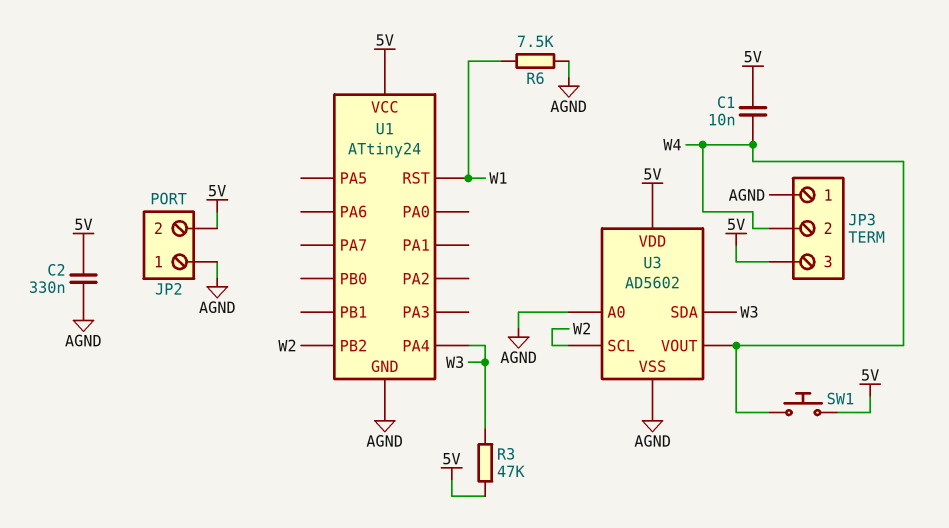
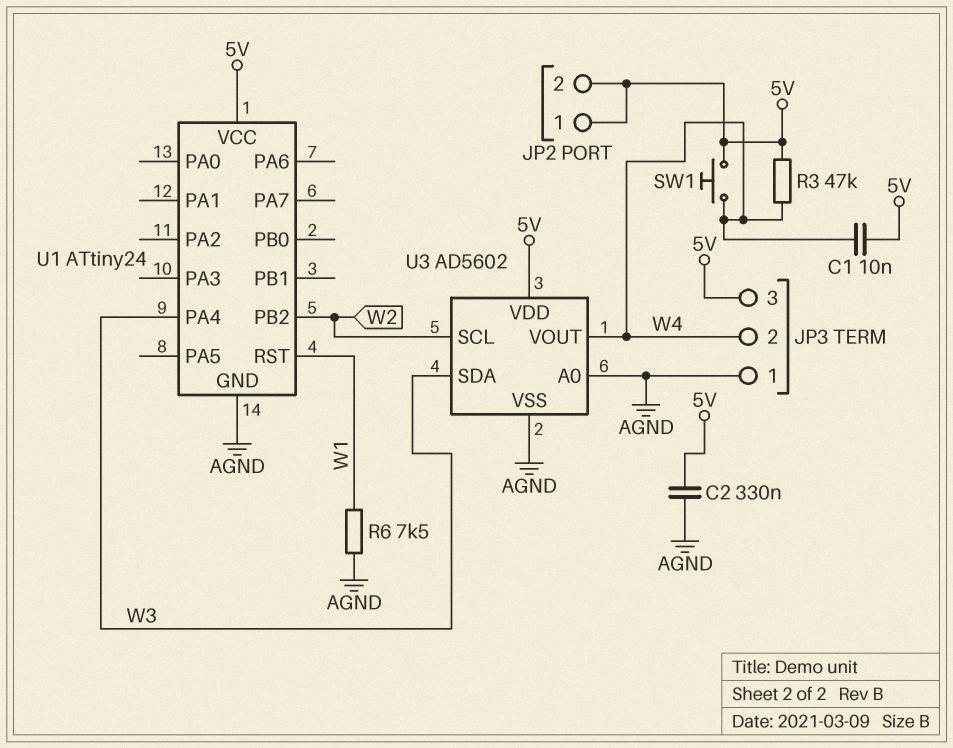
JP2 pin 1: AGND -> 5V
R3: 47k (5V, W3) -> 47k (5V, W4)

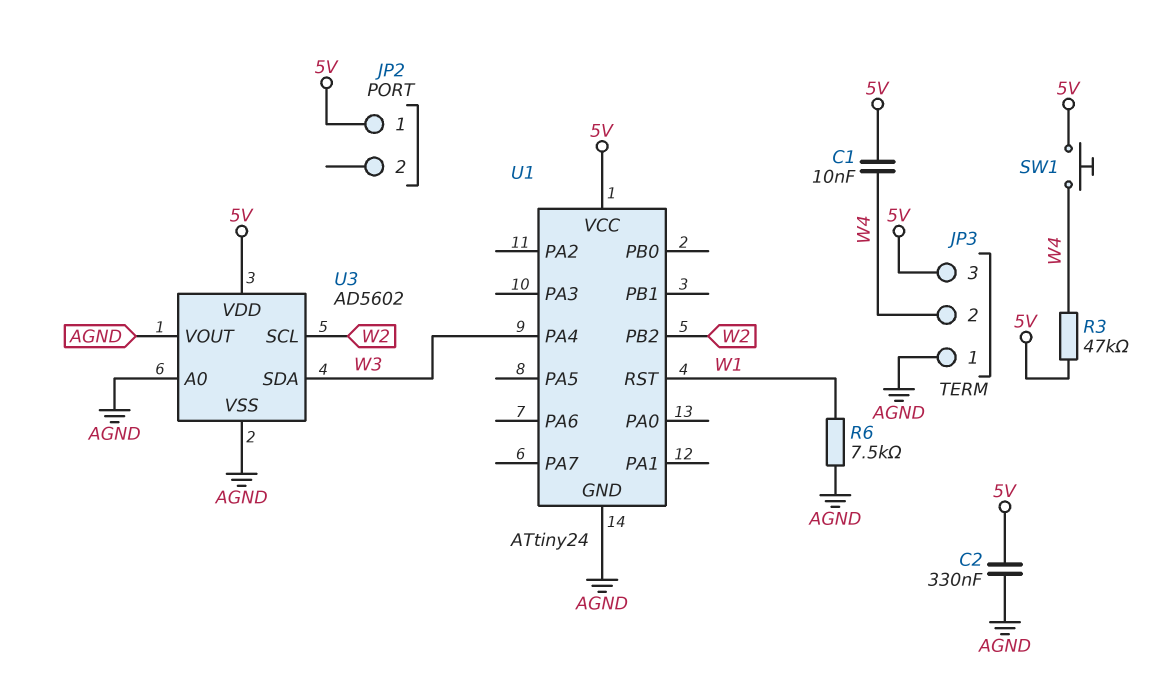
JP2 pin 2: 5V -> none
U3 pin VOUT: W4 -> AGND

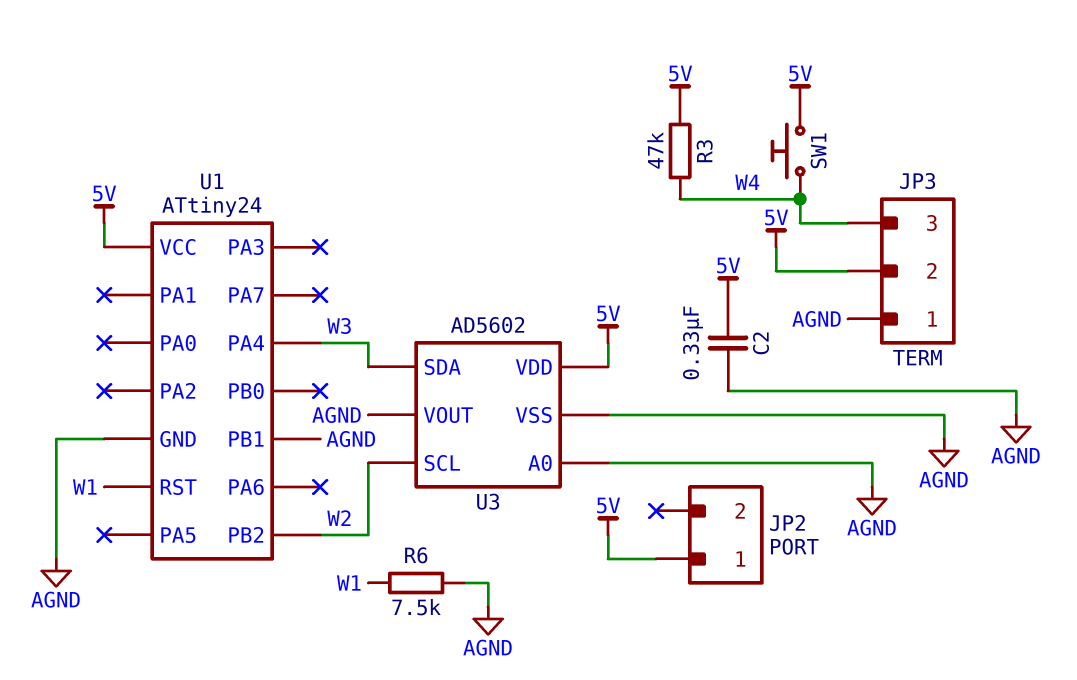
C1: 10nF (5V, W4) -> none
JP3 pin 2: W4 -> 5V
JP3 pin 3: 5V -> W4
U1 pin PB1: none -> AGND

